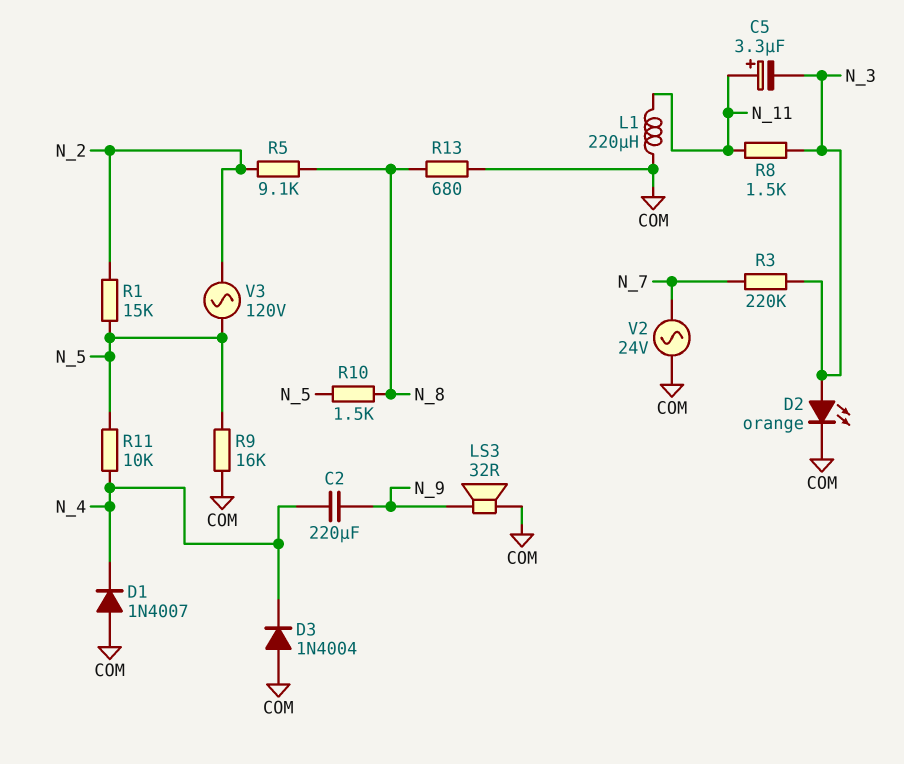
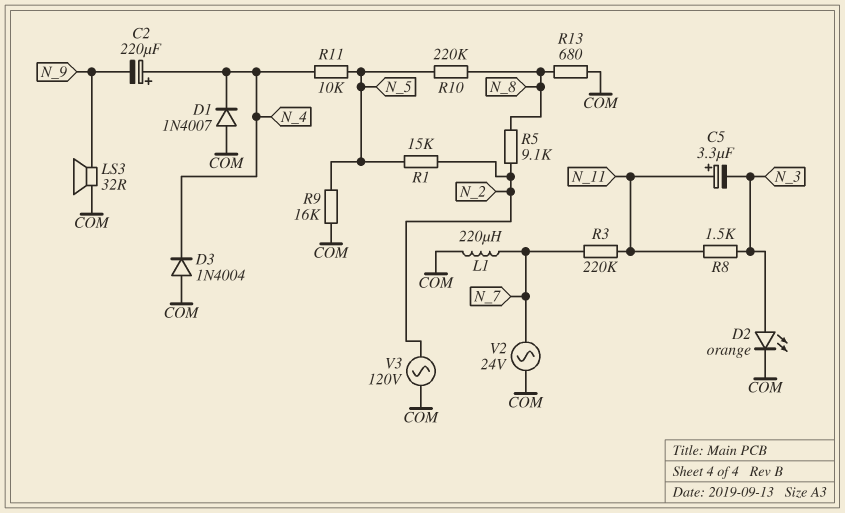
C2: 220uF (N_4, N_9) -> 220uF (plus N_4, minus N_9)
L1: 220uH (COM, N_11) -> 220uH (COM, N_7)
R3: 220k (N_3, N_7) -> 220k (N_7, N_11)
R10: 1.5k (N_5, N_8) -> 220k (N_5, N_8)
V3: AC 120V (N_2, N_5) -> AC 120V (COM, N_2)

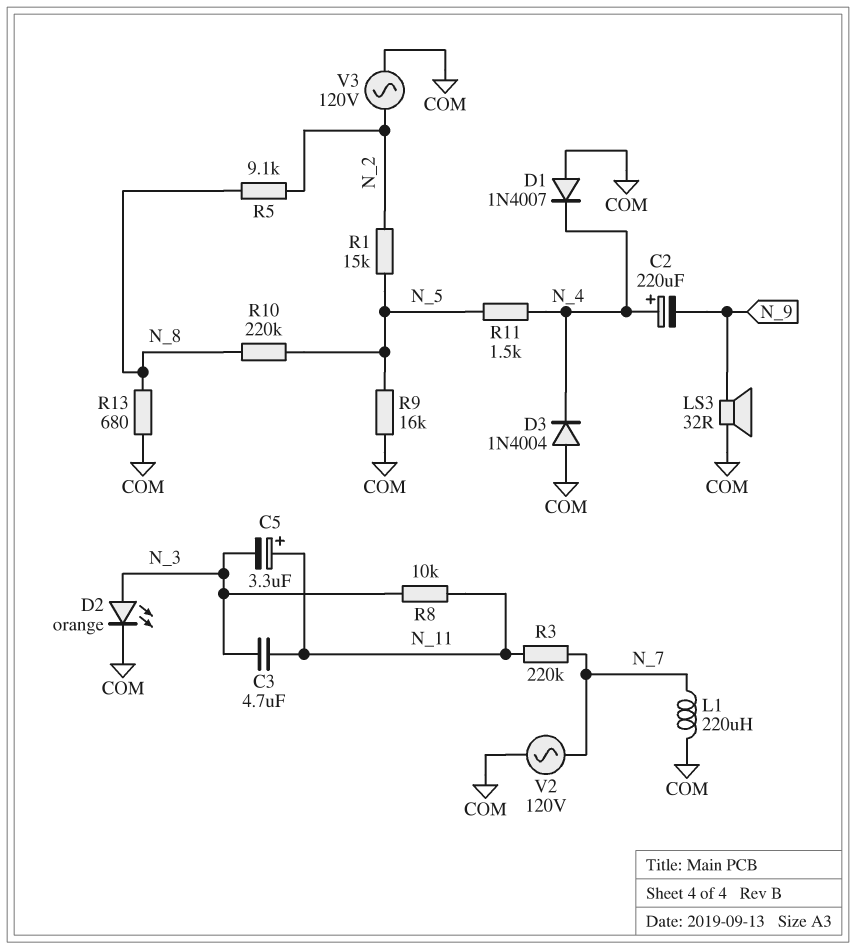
C3: none -> 4.7uF (N_3, N_11)
R8: 1.5k (N_3, N_11) -> 10k (N_3, N_11)
R11: 10k (N_4, N_5) -> 1.5k (N_4, N_5)
V2: AC 24V (COM, N_7) -> AC 120V (COM, N_7)

